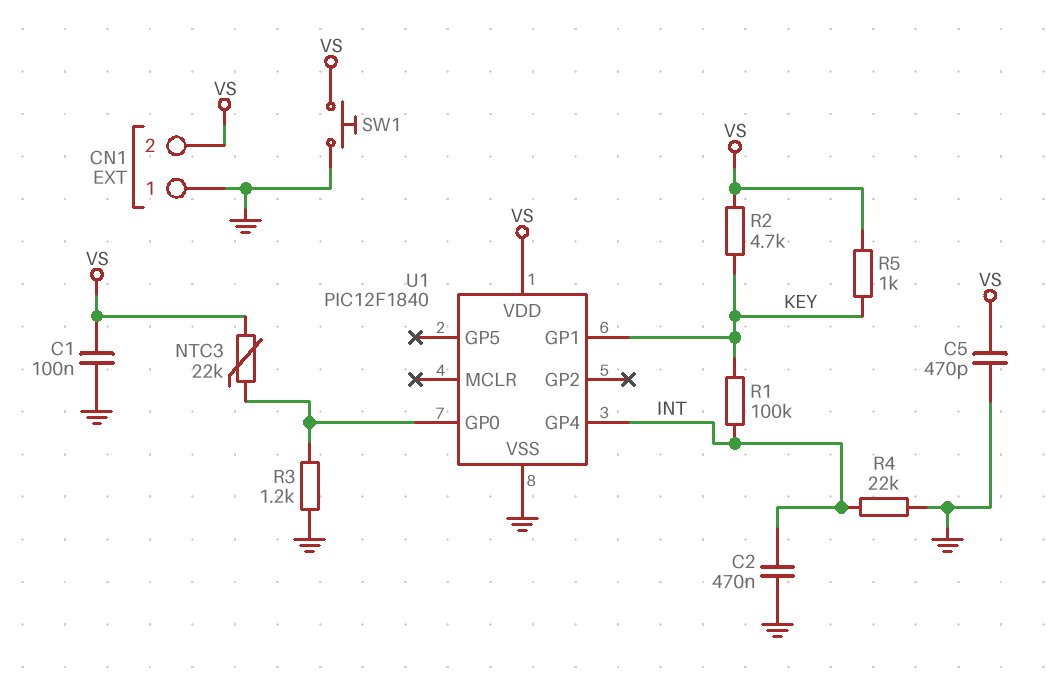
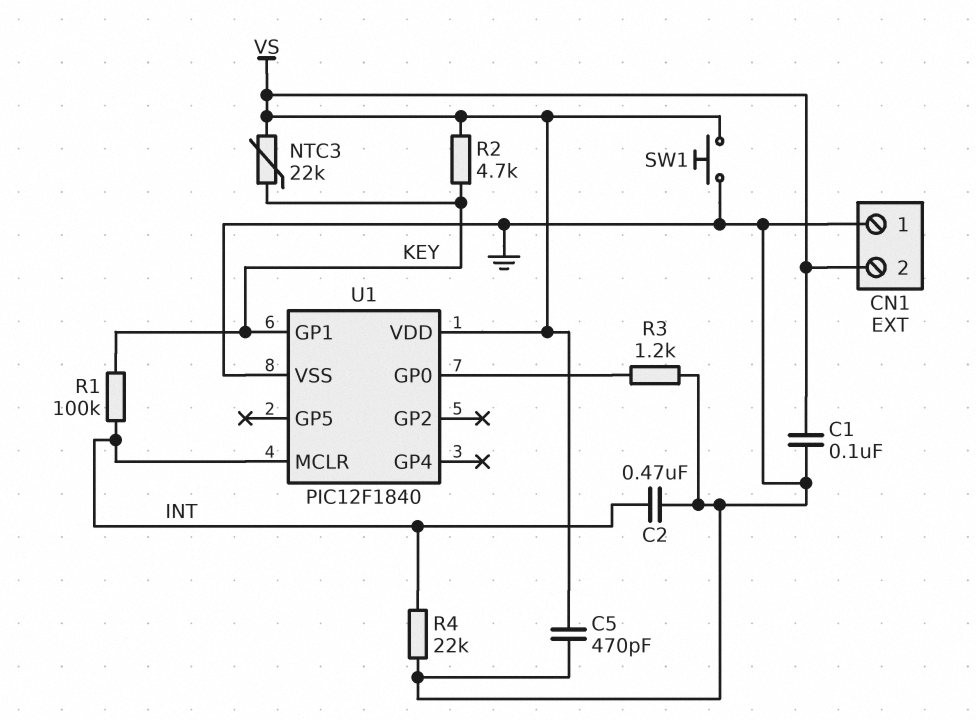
NTC3: 22k (U1/GP0, VS) -> 22k (KEY, VS)
R5: 1k (KEY, VS) -> none
U1 pin GP4: INT -> none
U1 pin MCLR: none -> INT

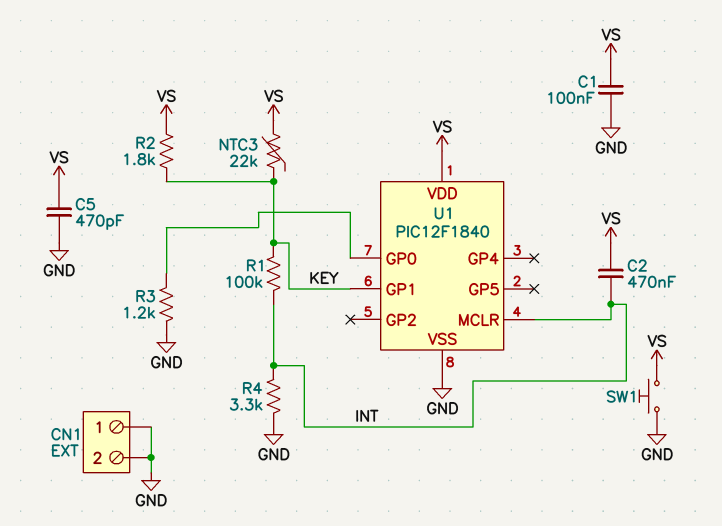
C2: 470nF (GND, INT) -> 470nF (INT, VS)
CN1 pin 2: VS -> GND
R2: 4.7k (KEY, VS) -> 1.8k (KEY, VS)
R4: 22k (GND, INT) -> 3.3k (GND, INT)

